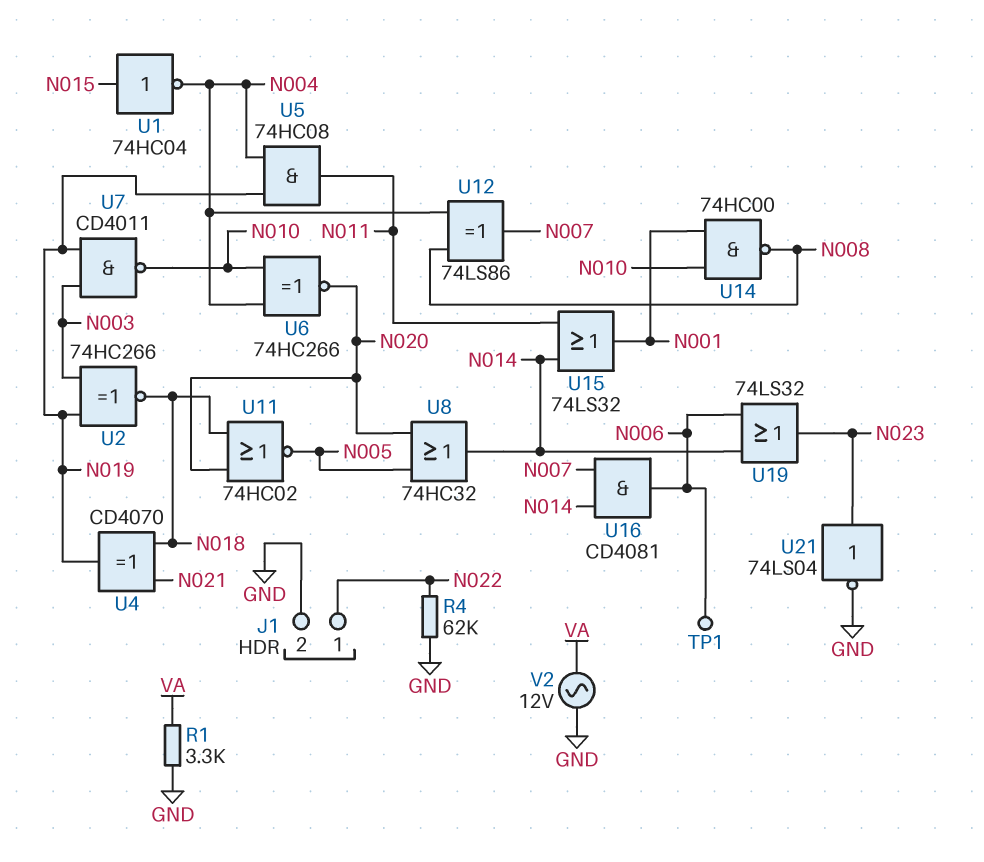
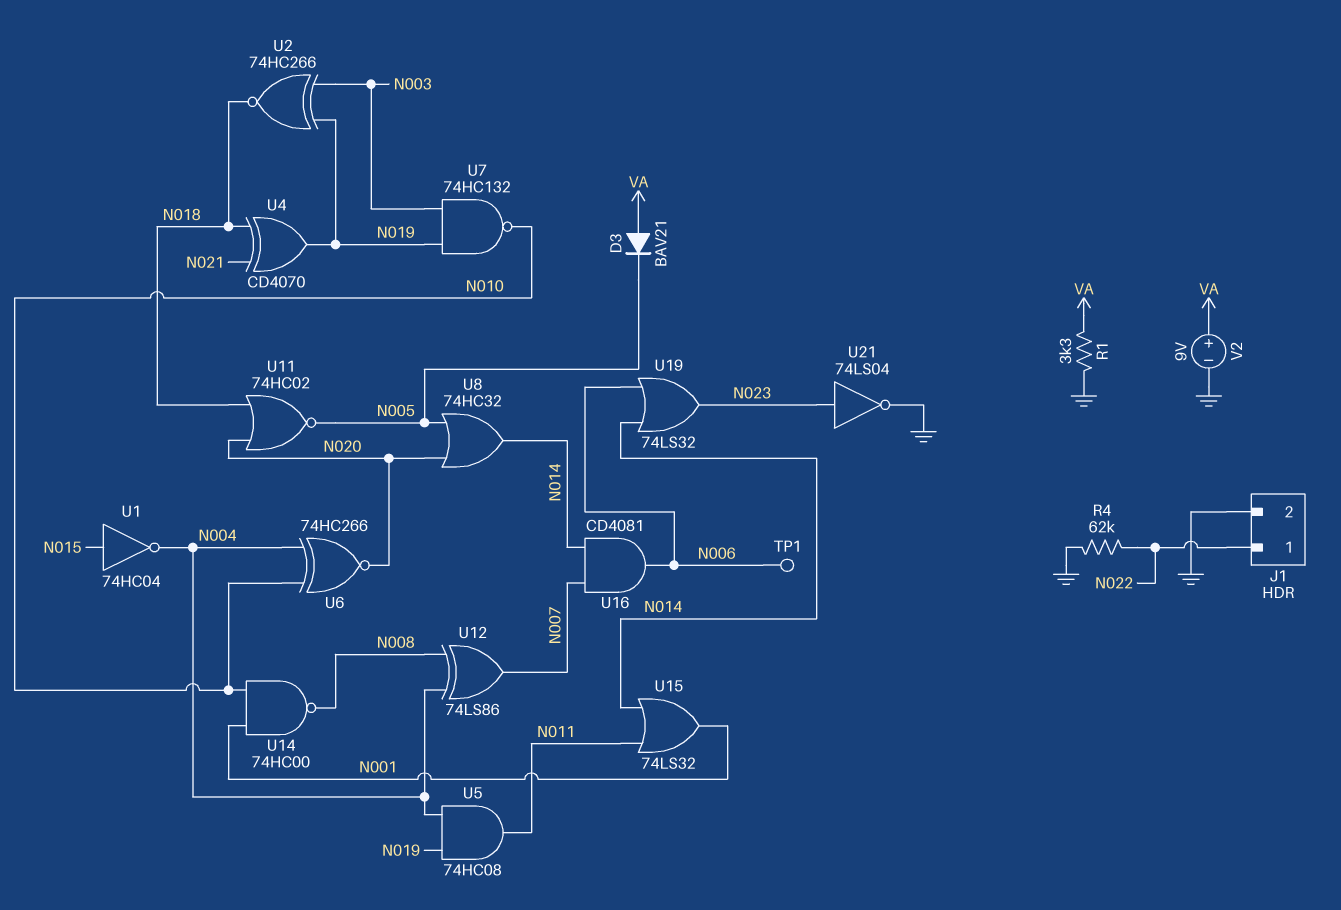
D3: none -> diode BAV21 (A VA, K N005)
U7: NAND CD4011 (in N003, in N019, out N010) -> NAND 74HC132 (in N003, in N019, out N010)
V2: AC 12V (GND, VA) -> 9V (plus VA, minus GND)

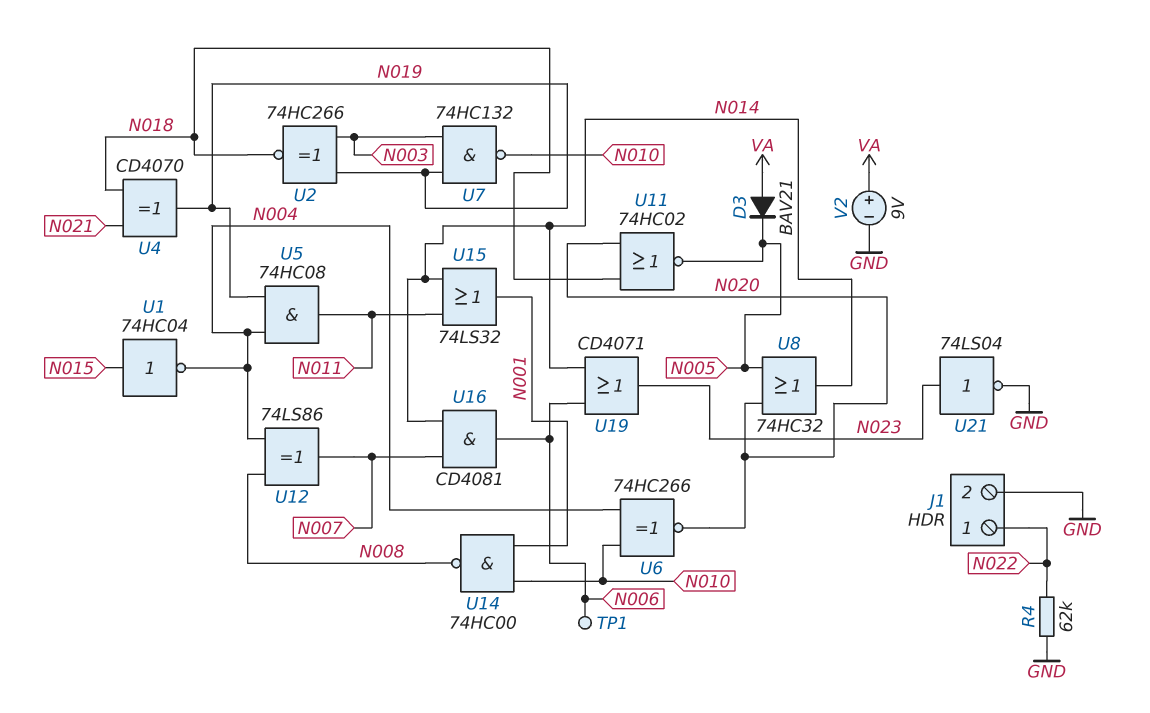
R1: 3.3k (GND, VA) -> none
U19: OR 74LS32 (in N006, in N014, out N023) -> OR CD4071 (in N006, in N014, out N023)

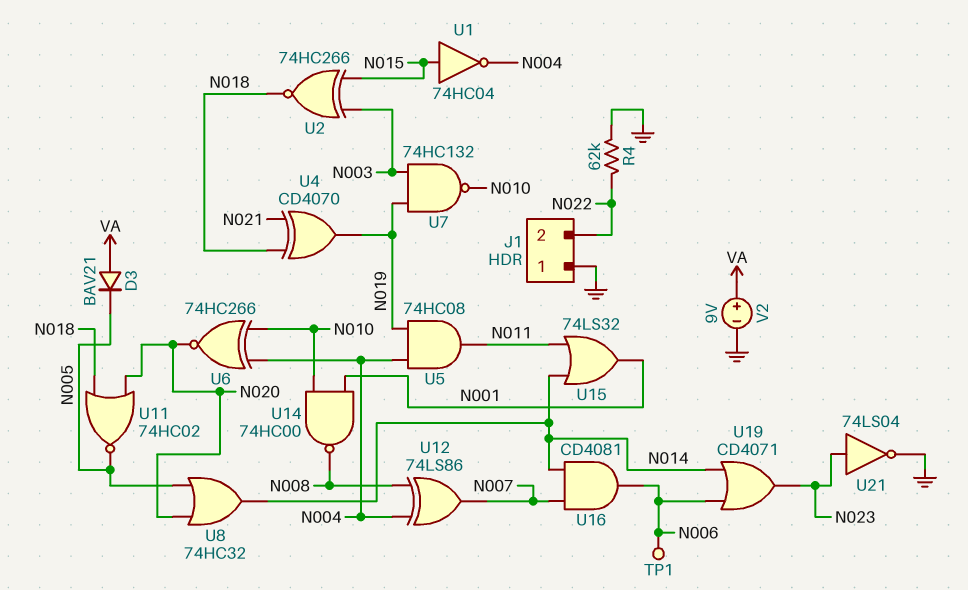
J1 pin 1: N022 -> GND
J1 pin 2: GND -> N022
U2: XNOR 74HC266 (in N003, in N019, out N018) -> XNOR 74HC266 (in N003, in N015, out N018)

